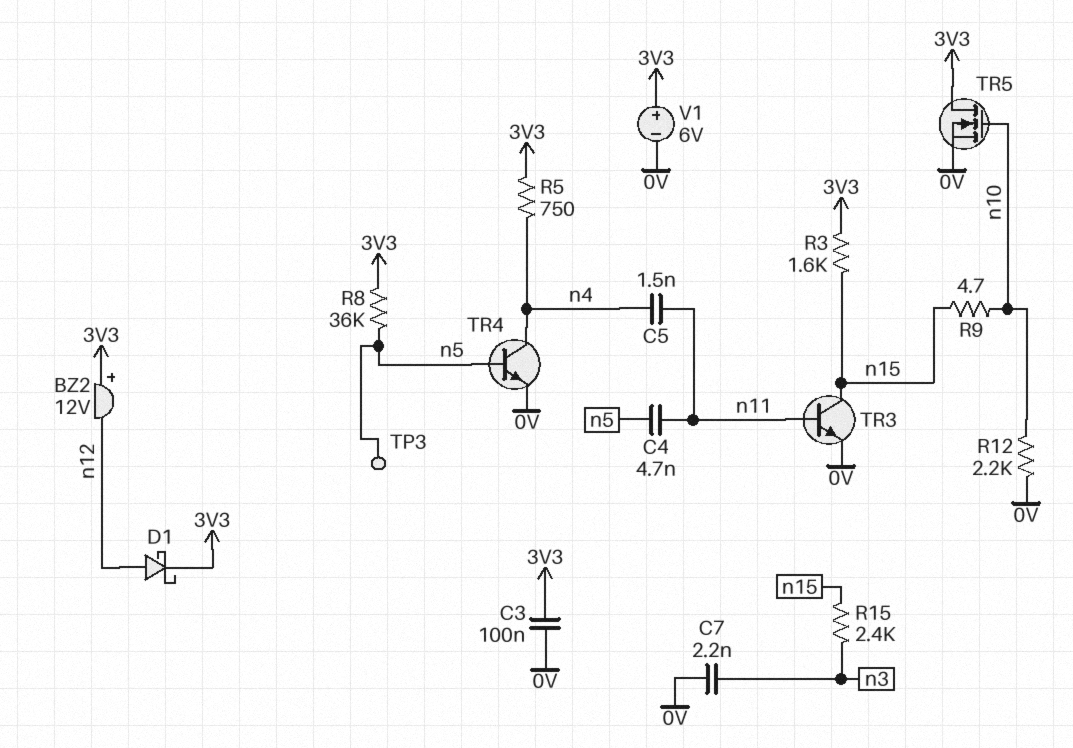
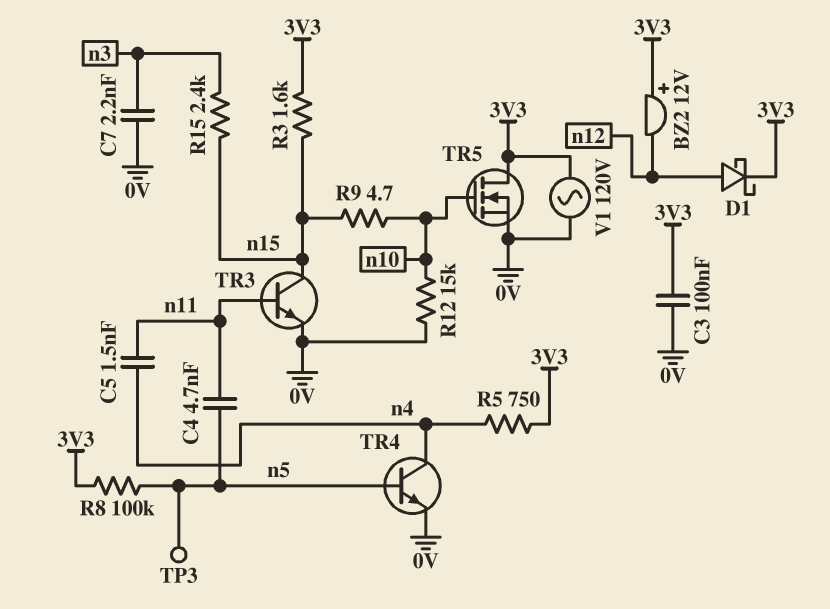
R8: 36k (3V3, n5) -> 100k (3V3, n5)
R12: 2.2k (0V, n10) -> 15k (0V, n10)
V1: 6V (plus 3V3, minus 0V) -> AC 120V (0V, 3V3)

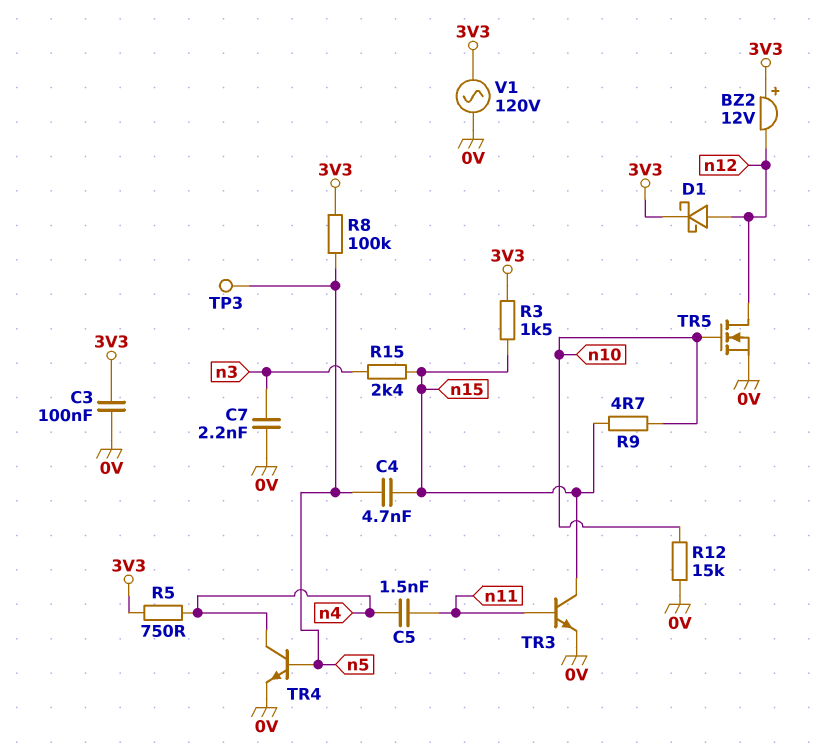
C4: 4.7nF (n5, n11) -> 4.7nF (n5, n15)
R3: 1.6k (3V3, n15) -> 1.5k (3V3, n15)
TR5: NMOS (G n10, D 3V3, S 0V) -> NMOS (G n10, D n12, S 0V)

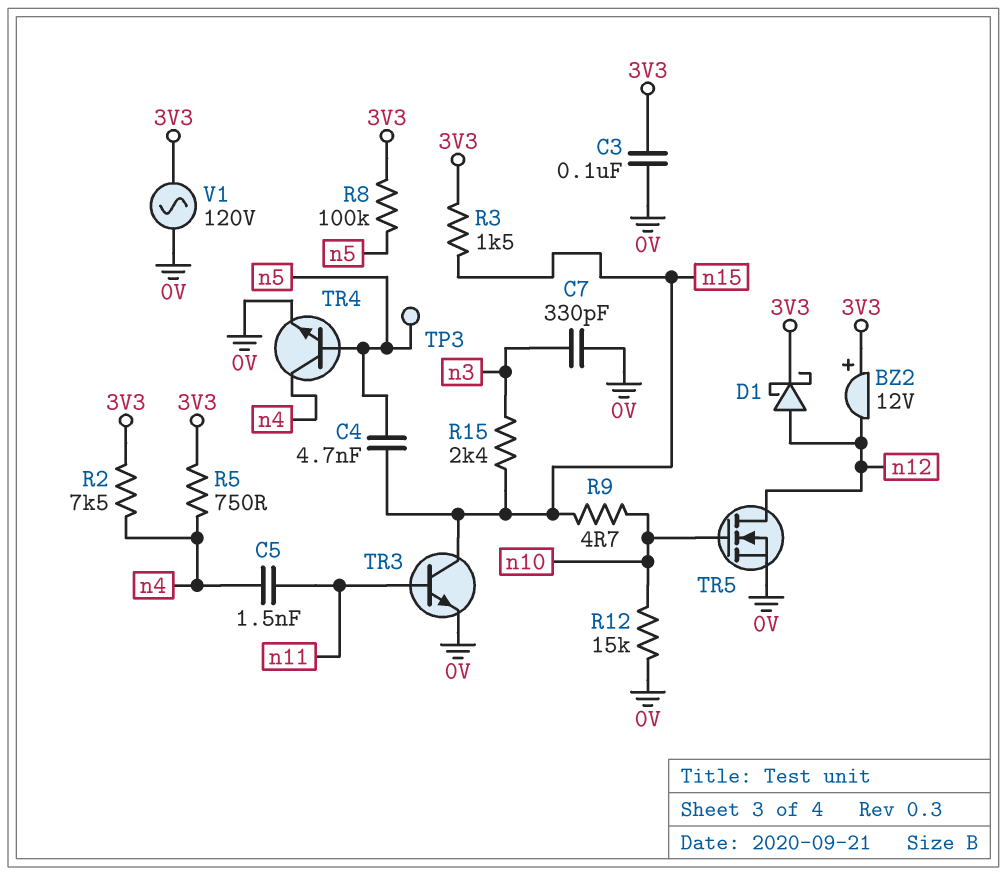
C7: 2.2nF (0V, n3) -> 330pF (0V, n3)
R2: none -> 7.5k (3V3, n4)

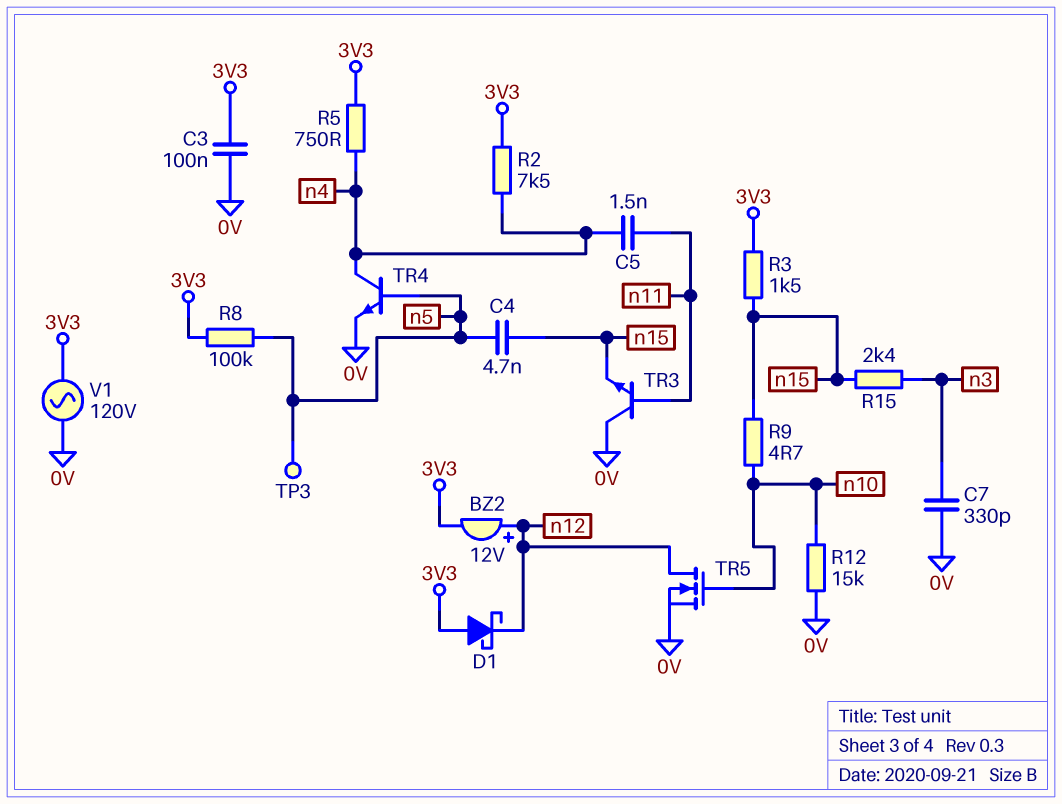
BZ2: buzzer 12V (plus 3V3, minus n12) -> buzzer 12V (plus n12, minus 3V3)
D1: schottky (A n12, K 3V3) -> schottky (A 3V3, K n12)
TR3: NPN (B n11, C n15, E 0V) -> NPN (B n11, C 0V, E n15)

